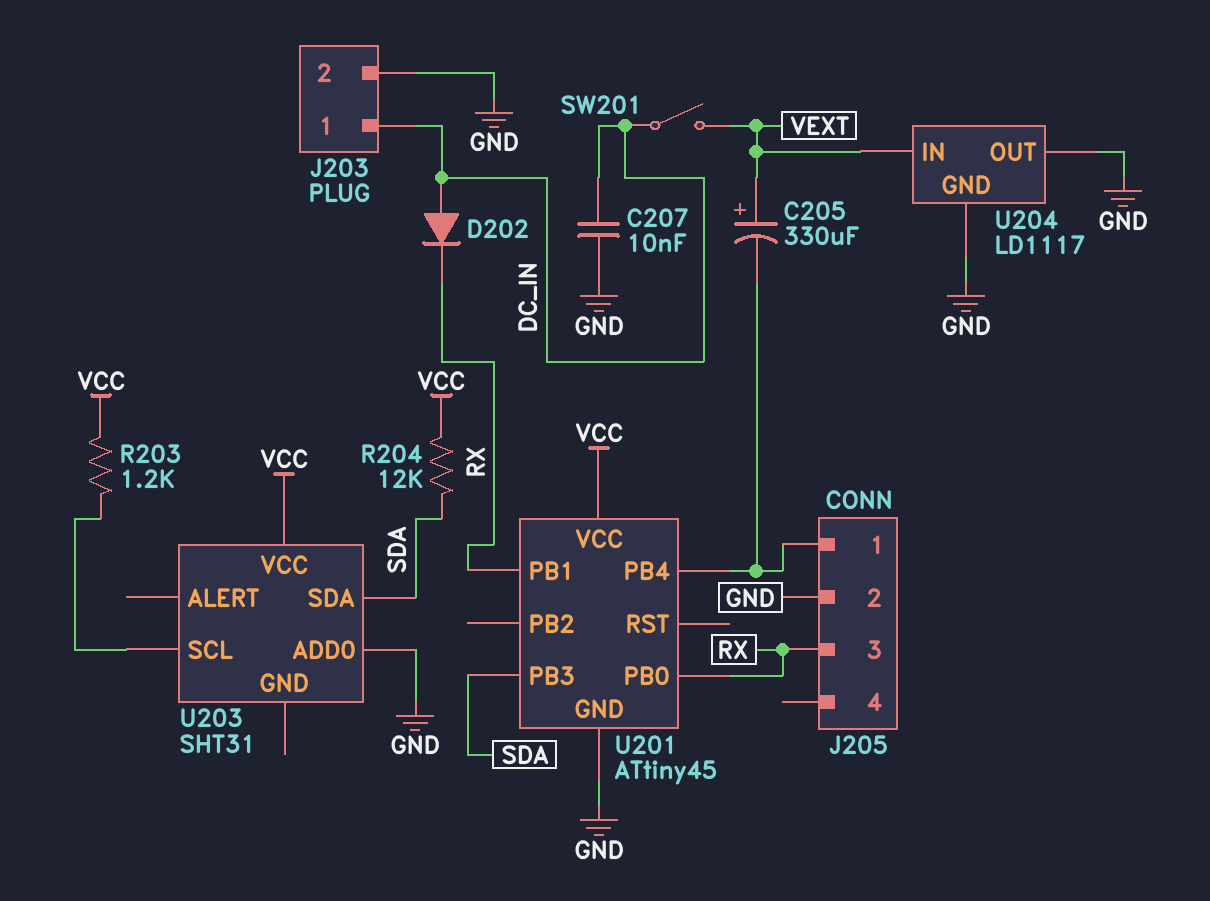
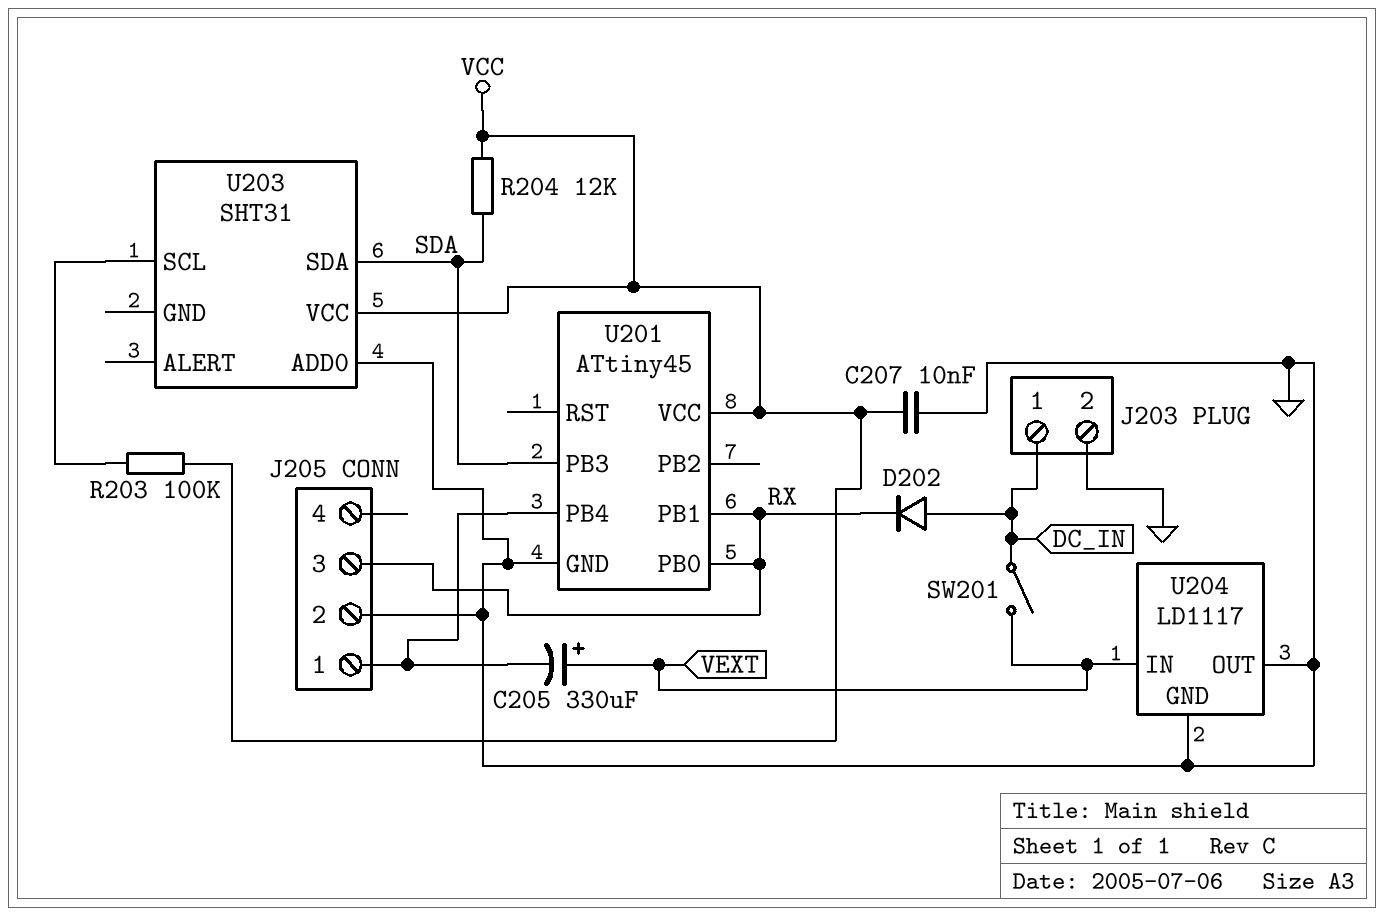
C207: 10nF (DC_IN, GND) -> 10nF (GND, VCC)
R203: 1.2k (U203/SCL, VCC) -> 100k (U203/SCL, VCC)

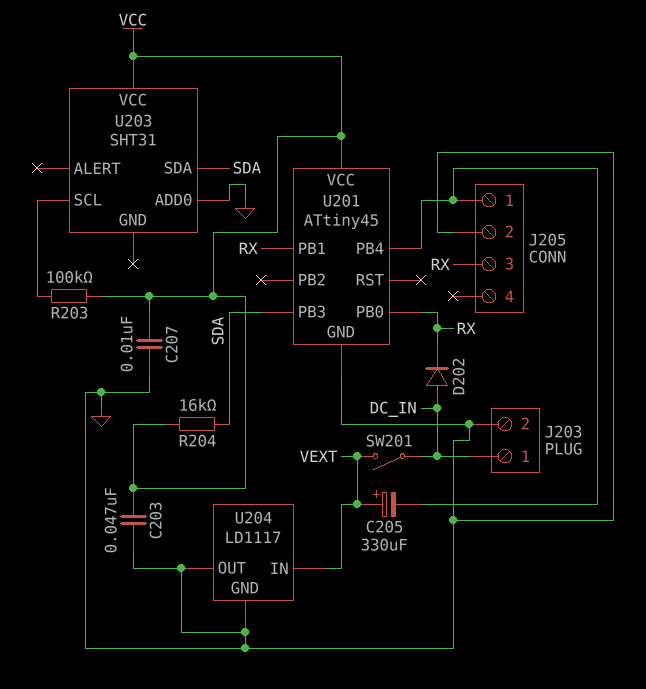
C203: none -> 47nF (GND, VCC)
R204: 12k (SDA, VCC) -> 16k (SDA, VCC)

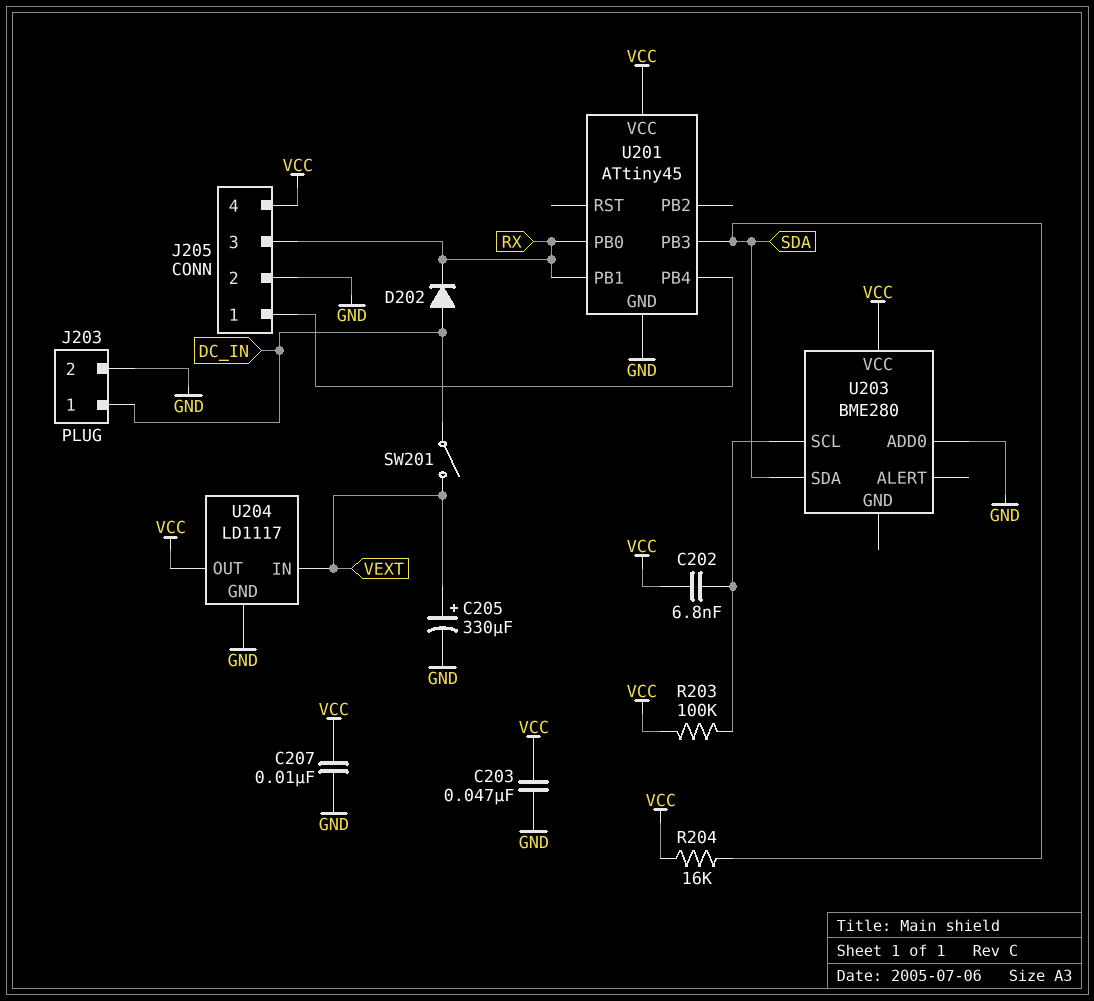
C202: none -> 6.8nF (U203/SCL, VCC)
C205: 330uF (plus VEXT, minus J205/1) -> 330uF (plus VEXT, minus GND)
J205 pin 4: none -> VCC
U203: SHT31 -> BME280
U204 pin OUT: GND -> VCC

